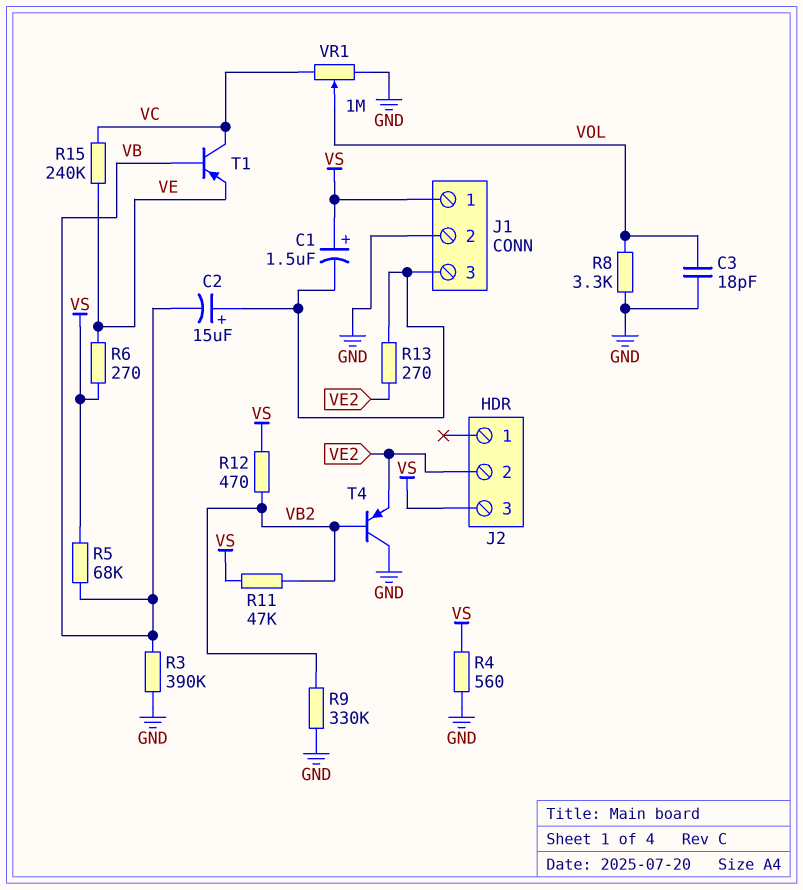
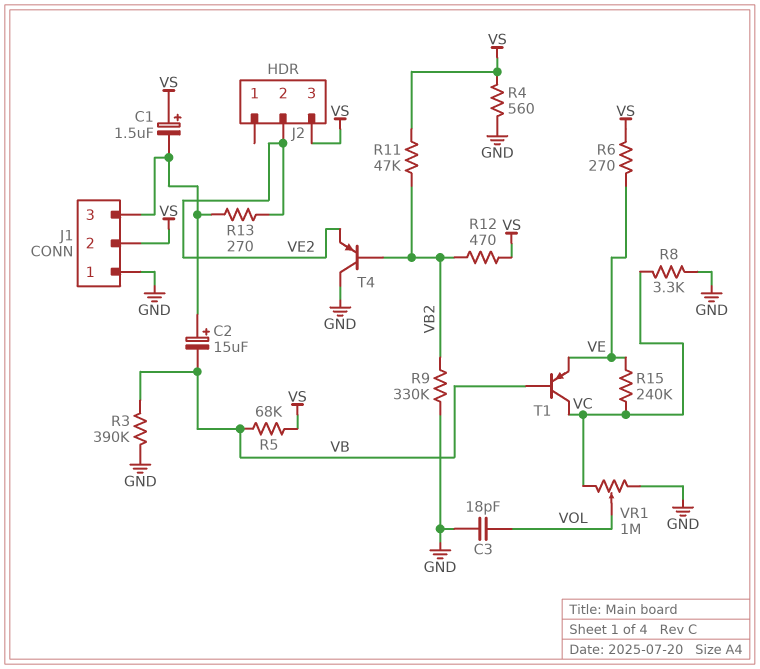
J1 pin 1: VS -> GND
J1 pin 2: GND -> VS
R8: 3.3k (GND, VOL) -> 3.3k (GND, VC)

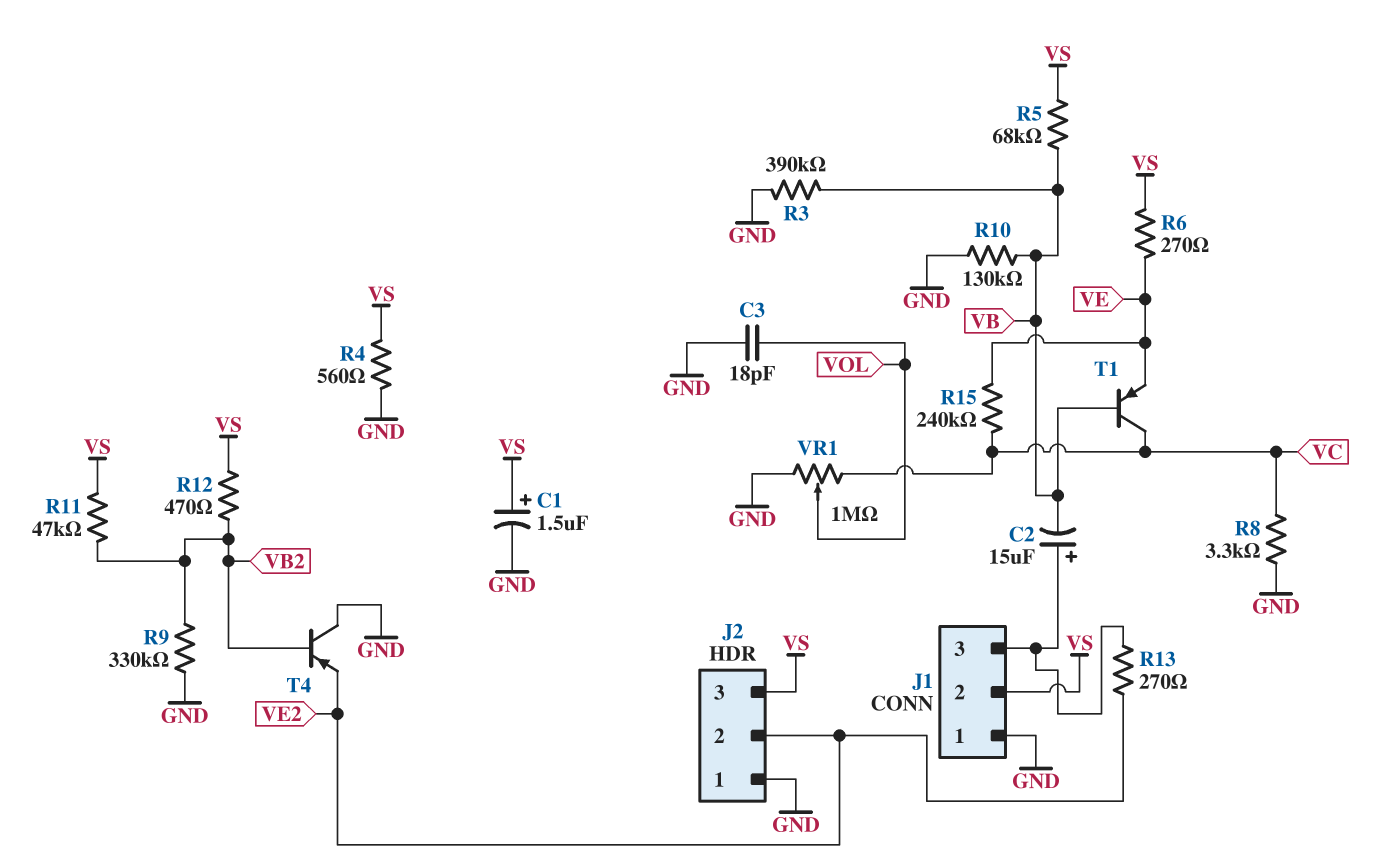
C1: 1.5uF (plus VS, minus J1/3) -> 1.5uF (plus VS, minus GND)
J2 pin 1: none -> GND
R10: none -> 130k (GND, VB)

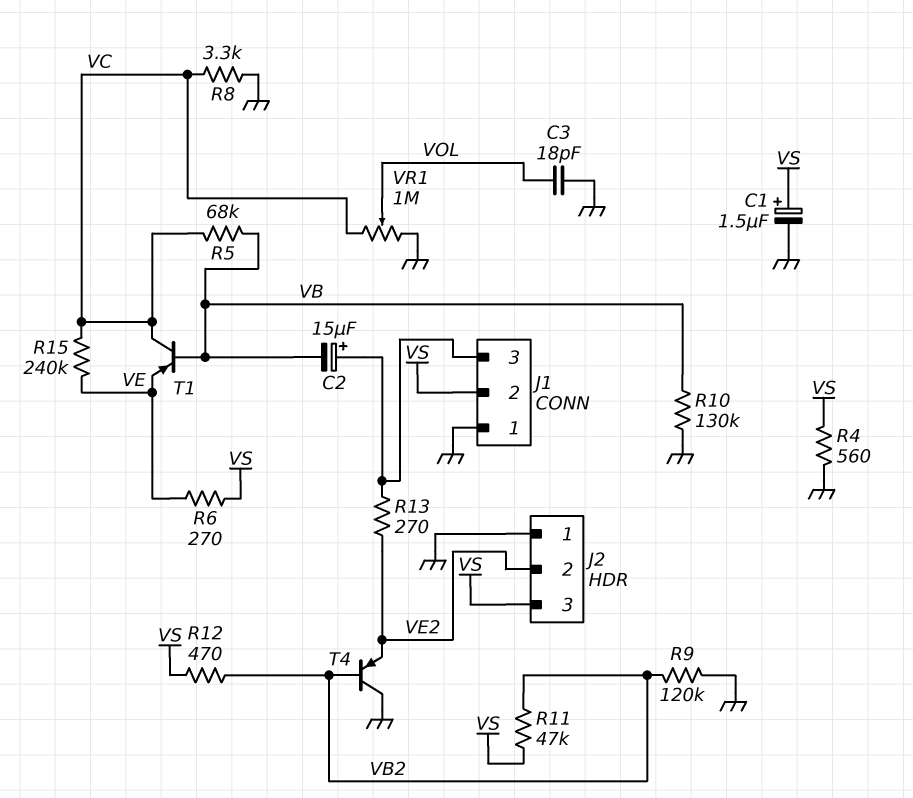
R3: 390k (GND, VB) -> none
R5: 68k (VB, VS) -> 68k (VB, VC)
R9: 330k (GND, VB2) -> 120k (GND, VB2)

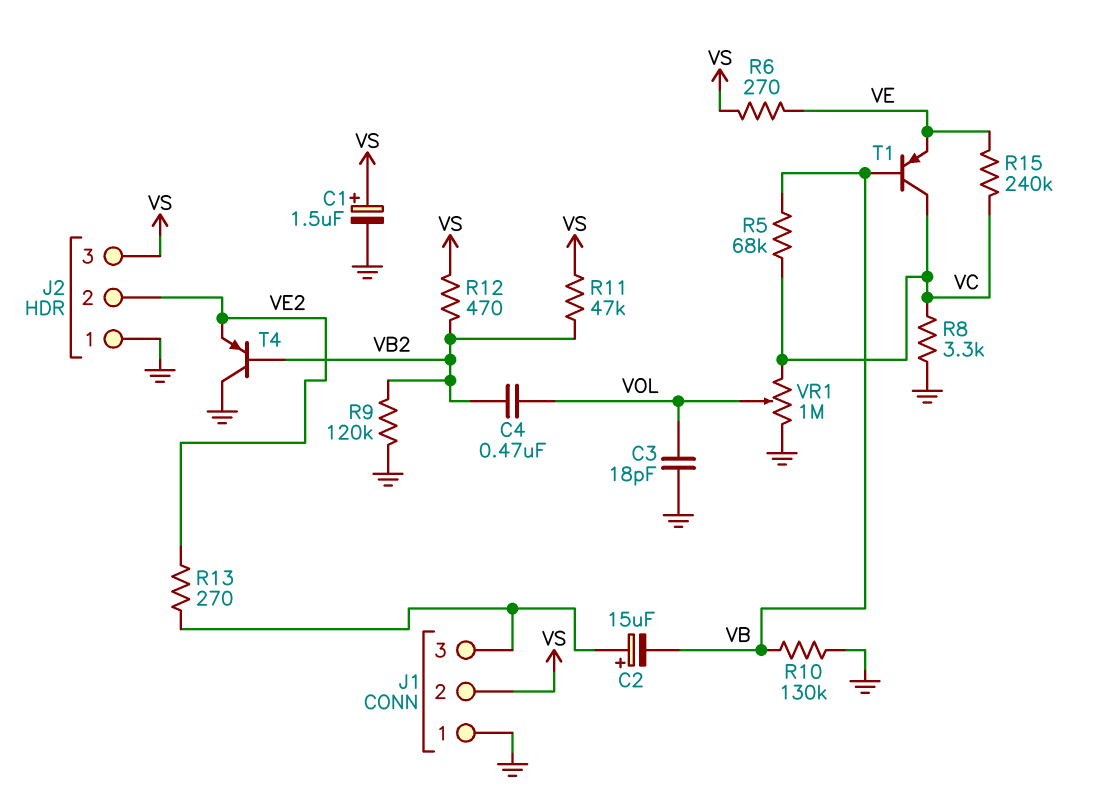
C4: none -> 470nF (VB2, VOL)
R4: 560 (GND, VS) -> none

